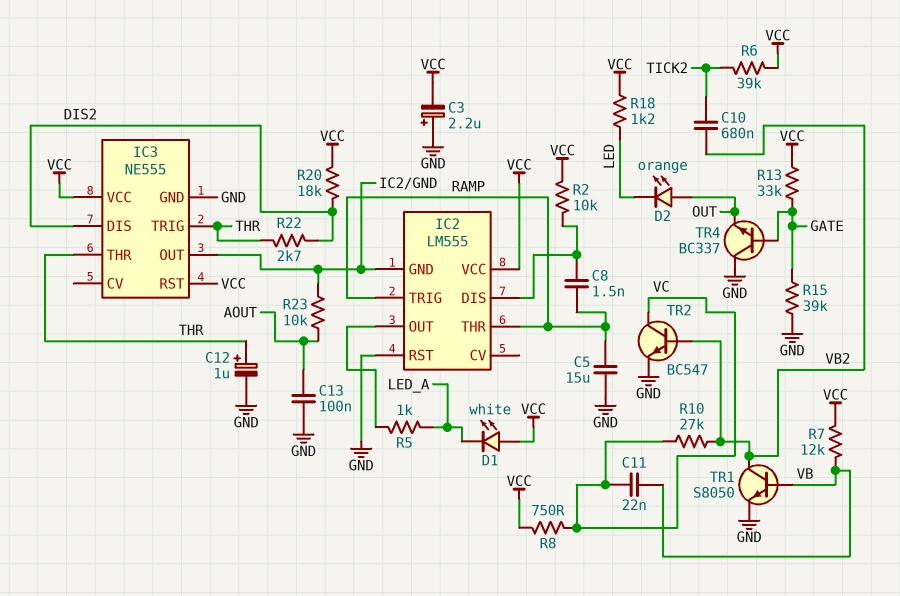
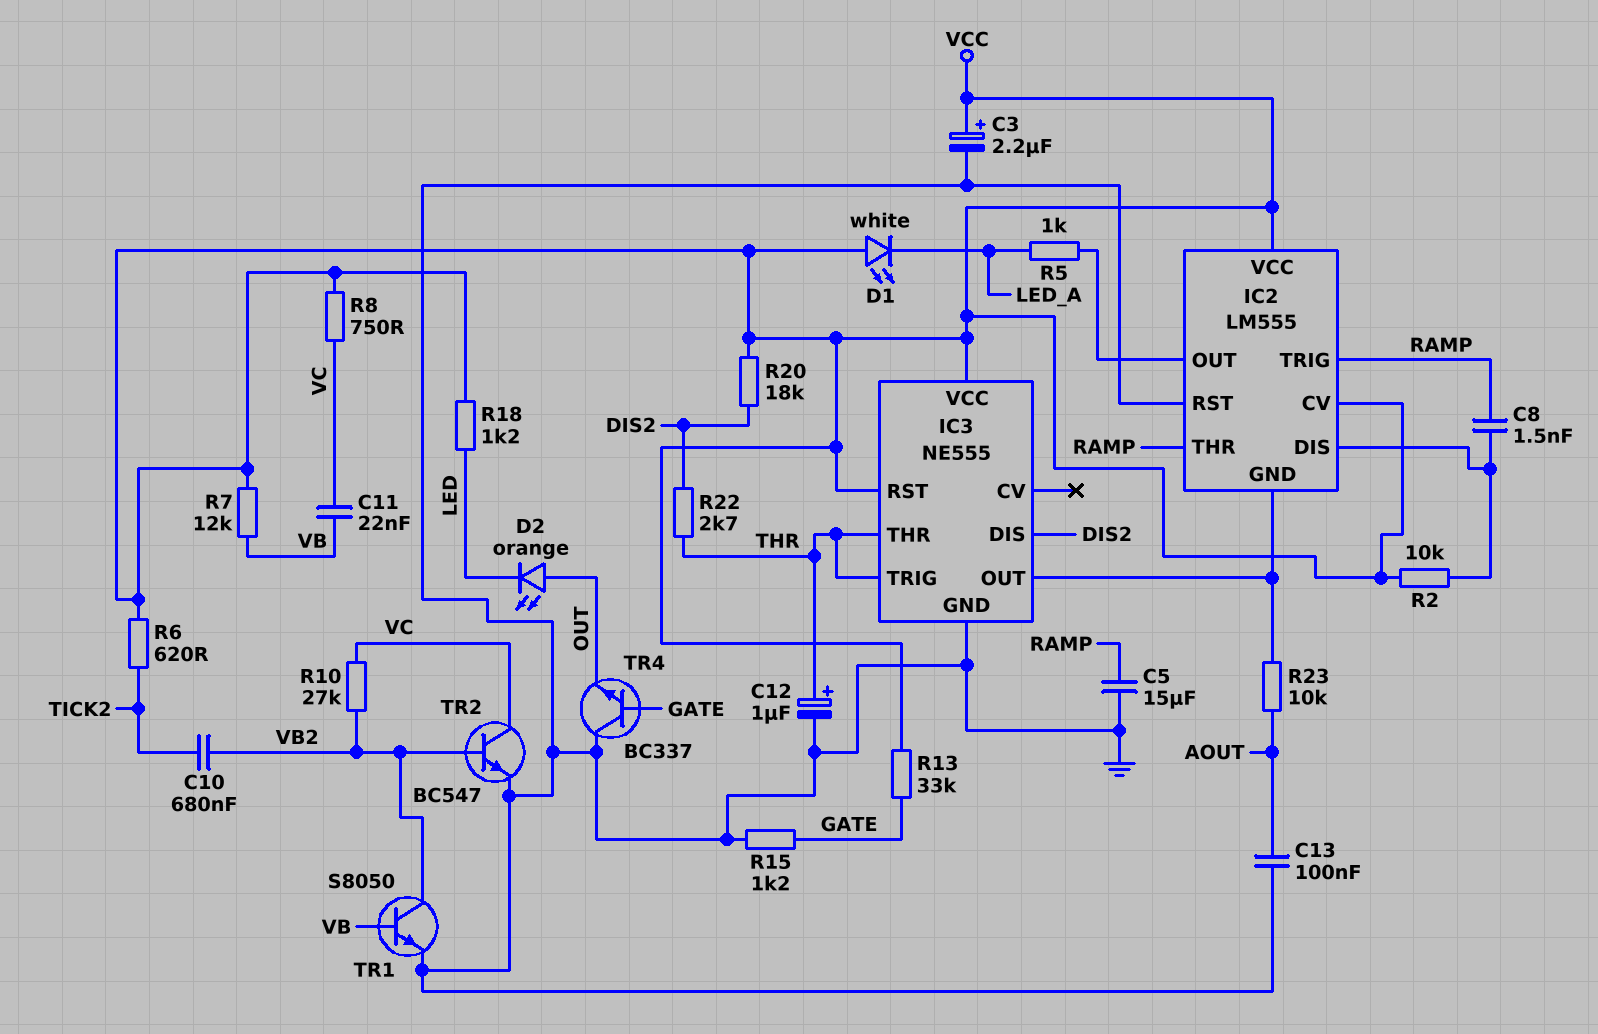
C3: 2.2uF (plus GND, minus VCC) -> 2.2uF (plus VCC, minus GND)
IC2 pin CV: none -> VCC
R6: 39k (TICK2, VCC) -> 620 (TICK2, VCC)
R15: 39k (GATE, GND) -> 1.2k (GATE, GND)

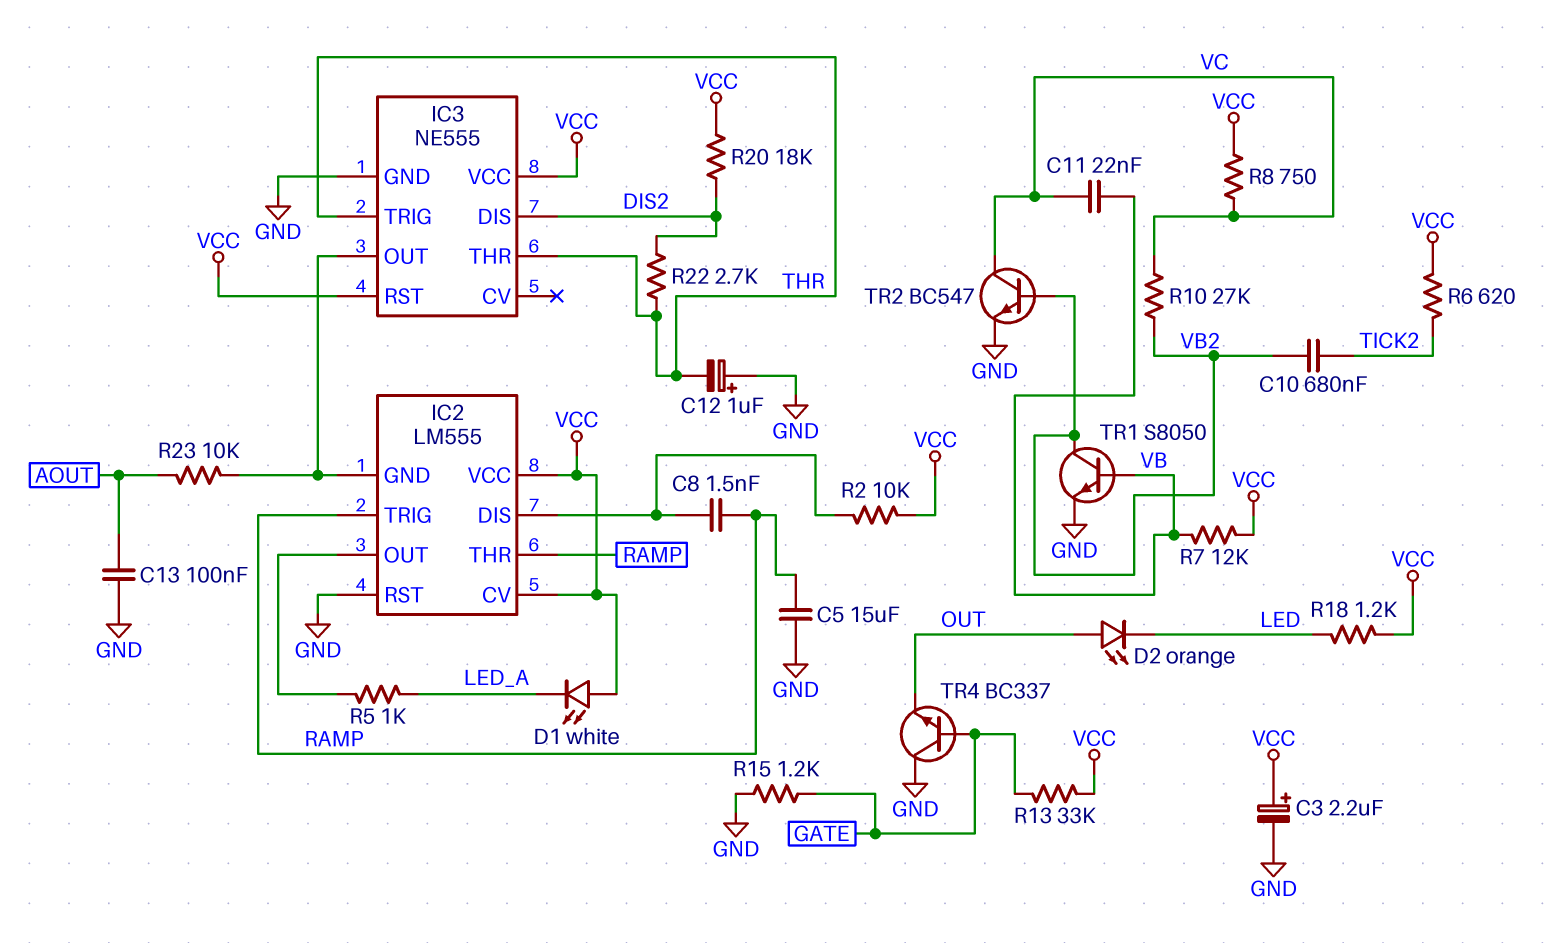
C12: 1uF (plus THR, minus GND) -> 1uF (plus GND, minus THR)

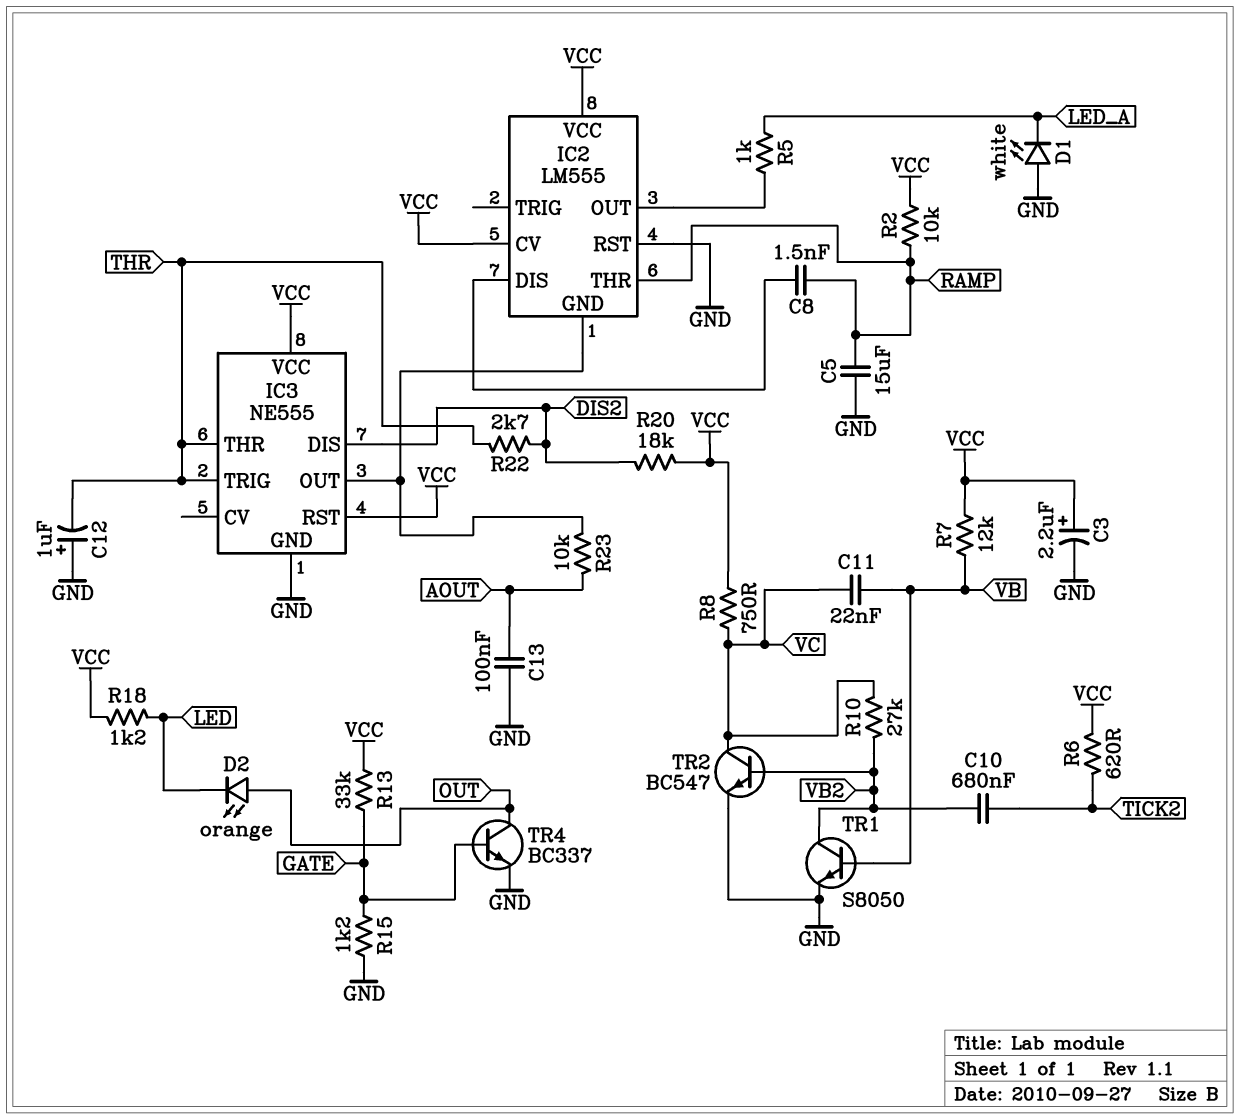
D1: LED white (A VCC, K LED_A) -> LED white (A GND, K LED_A)
IC2 pin TRIG: RAMP -> none
R2: 10k (IC2/DIS, VCC) -> 10k (RAMP, VCC)
TR4: NPN BC337 (B GATE, C GND, E OUT) -> NPN BC337 (B GATE, C OUT, E GND)

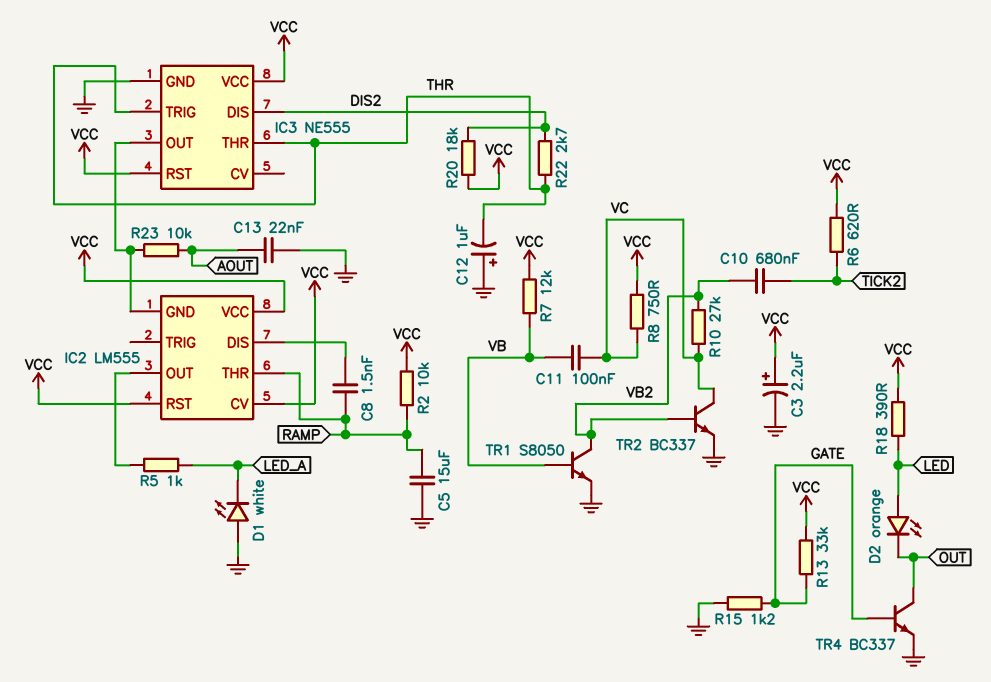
C11: 22nF (VB, VC) -> 100nF (VB, VC)
C13: 100nF (AOUT, GND) -> 22nF (AOUT, GND)
D2: LED orange (A OUT, K LED) -> LED orange (A LED, K OUT)
IC2 pin RST: GND -> VCC
R18: 1.2k (LED, VCC) -> 390 (LED, VCC)
TR2: NPN BC547 (B VB2, C VC, E GND) -> NPN BC337 (B VB2, C VC, E GND)

